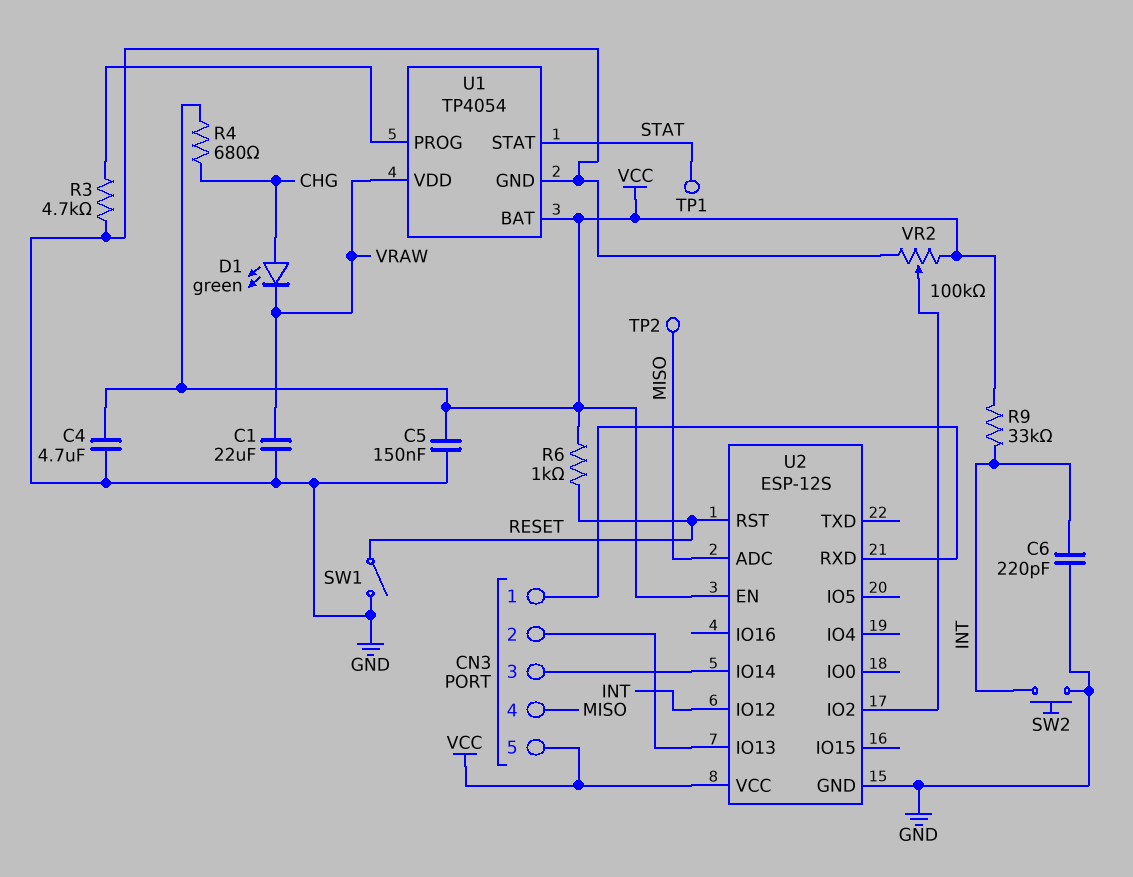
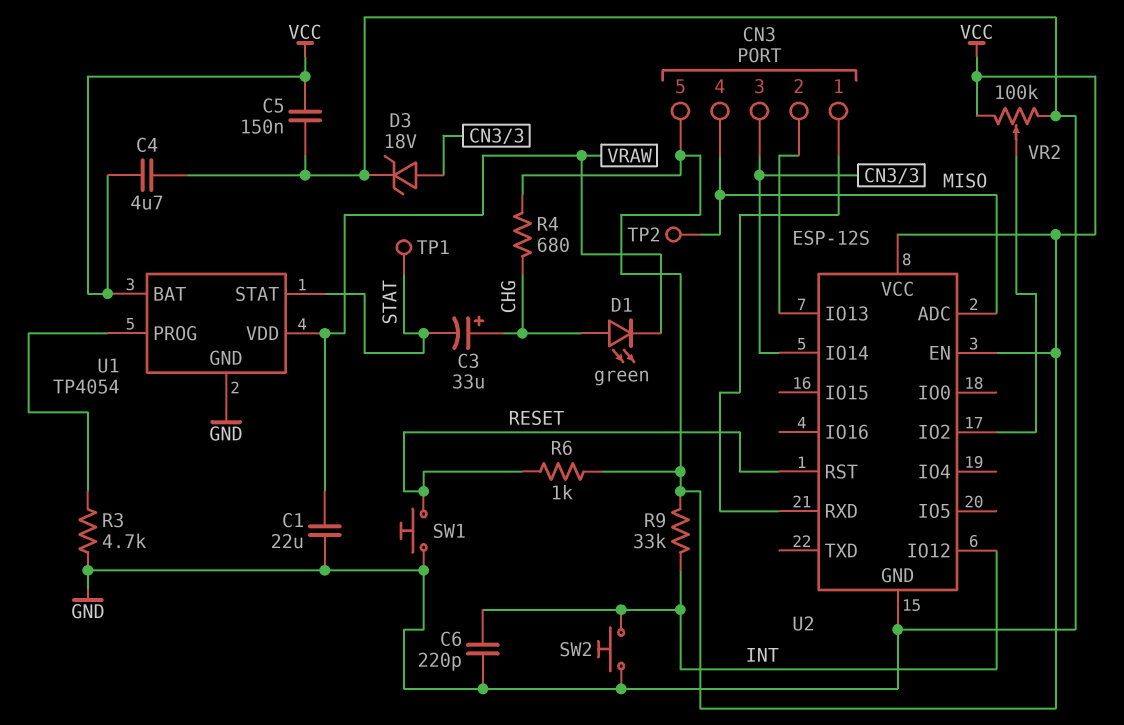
C3: none -> 33uF (plus CHG, minus STAT)
D3: none -> zener 18V (A CN3/3, K GND)
SW1: switch (GND, RESET) -> button (GND, RESET)

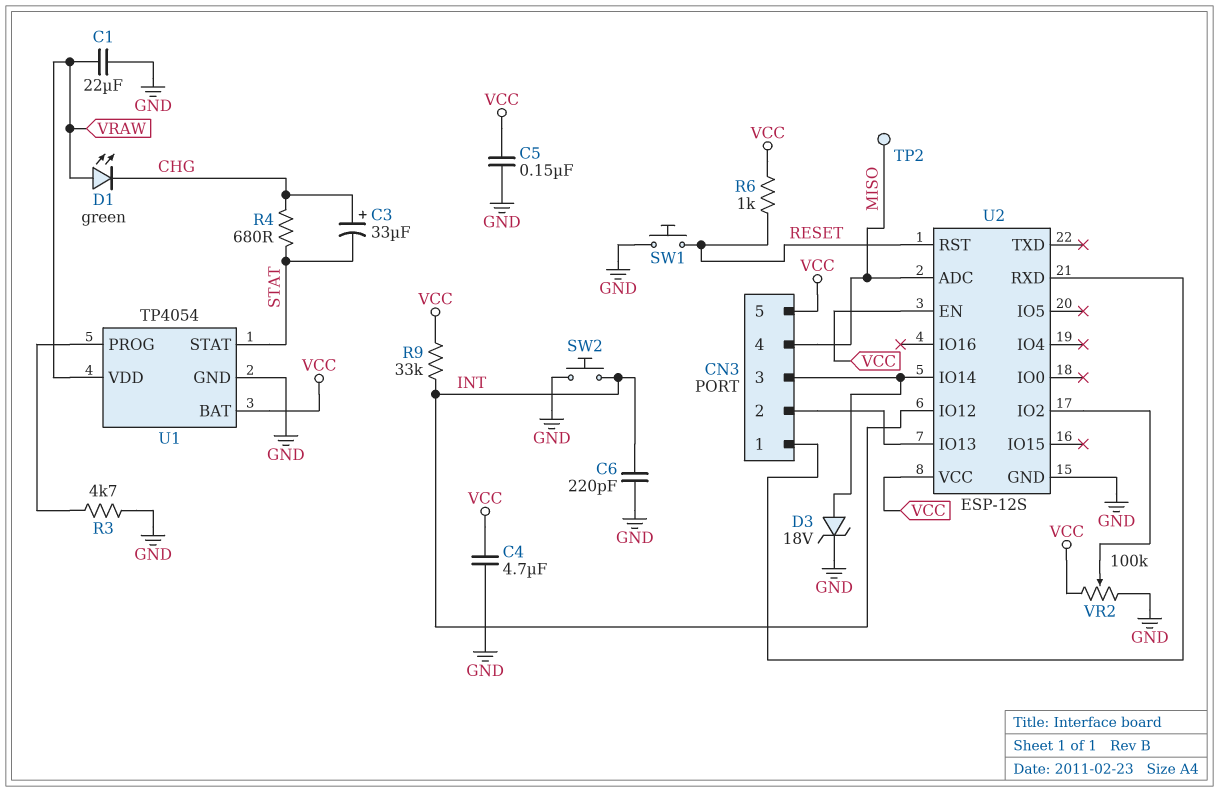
D1: LED green (A CHG, K VRAW) -> LED green (A VRAW, K CHG)
R4: 680 (CHG, VCC) -> 680 (CHG, STAT)
TP1: test point (STAT) -> none

